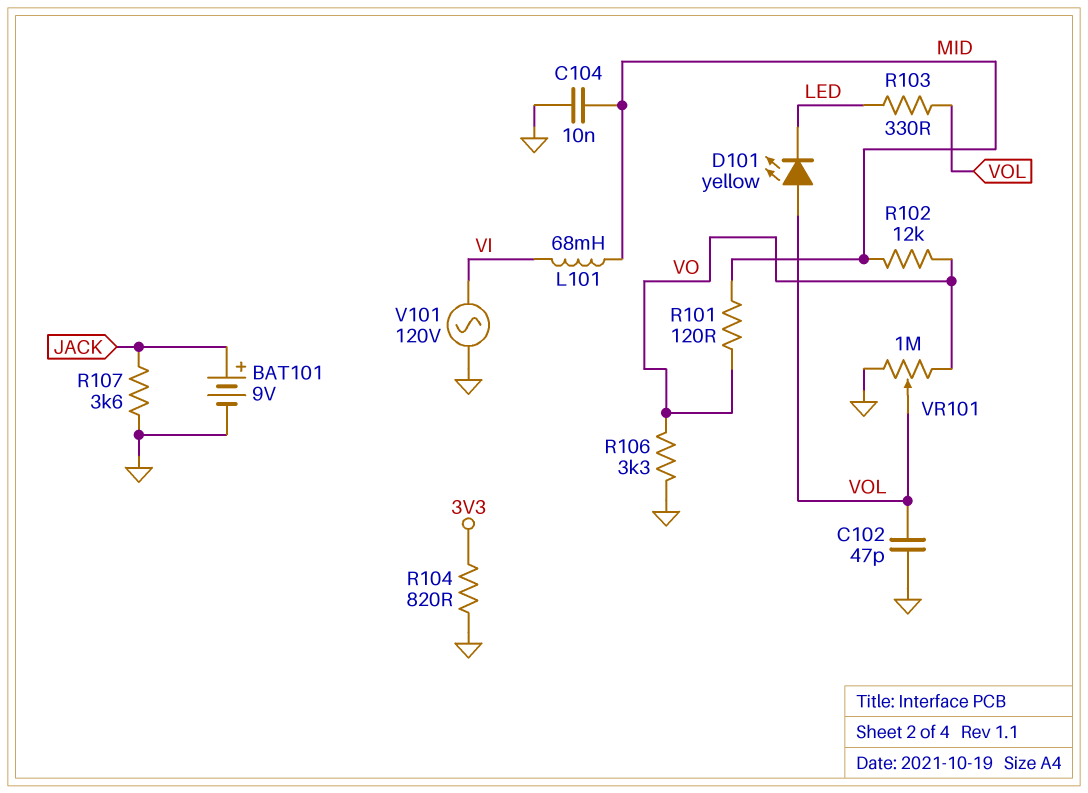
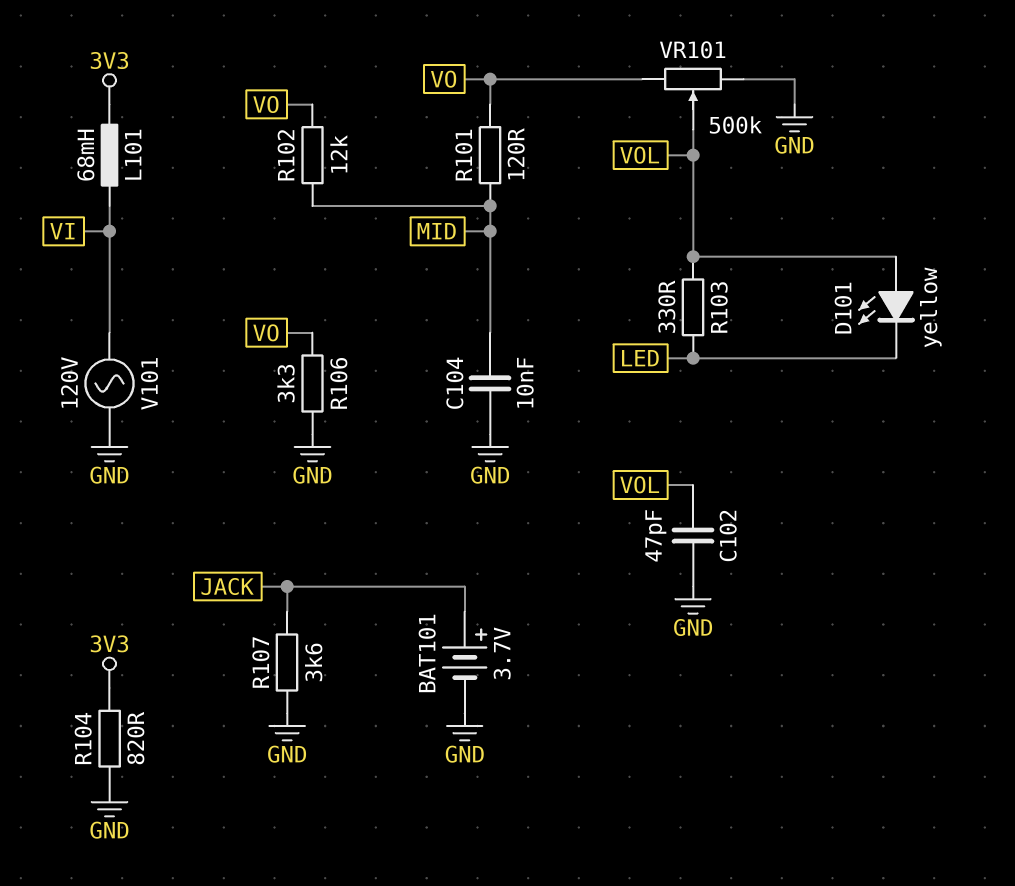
BAT101: 9V (plus JACK, minus GND) -> 3.7V (plus JACK, minus GND)
L101: 68mH (MID, VI) -> 68mH (3V3, VI)
VR101: 1M (GND, VO, wiper VOL) -> 500k (GND, VO, wiper VOL)

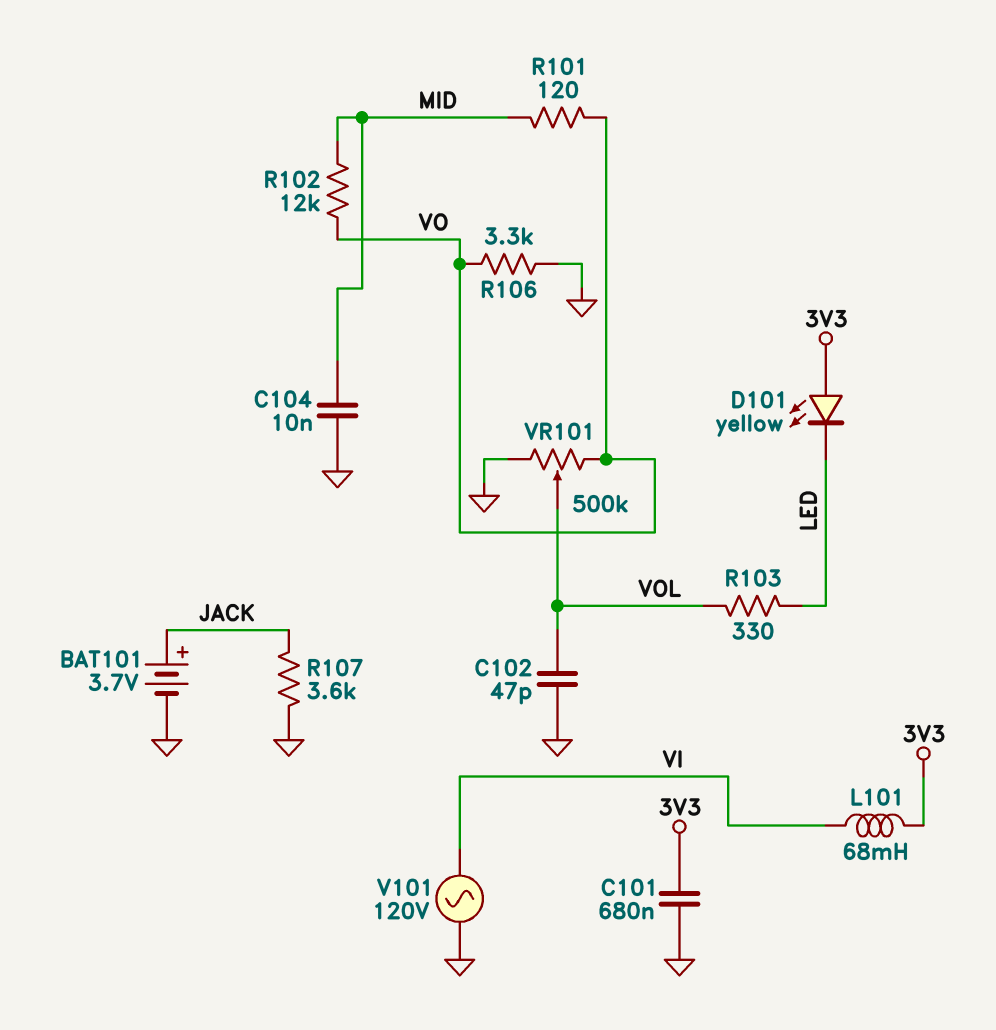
C101: none -> 680nF (3V3, GND)
D101: LED yellow (A VOL, K LED) -> LED yellow (A 3V3, K LED)
R104: 820 (3V3, GND) -> none

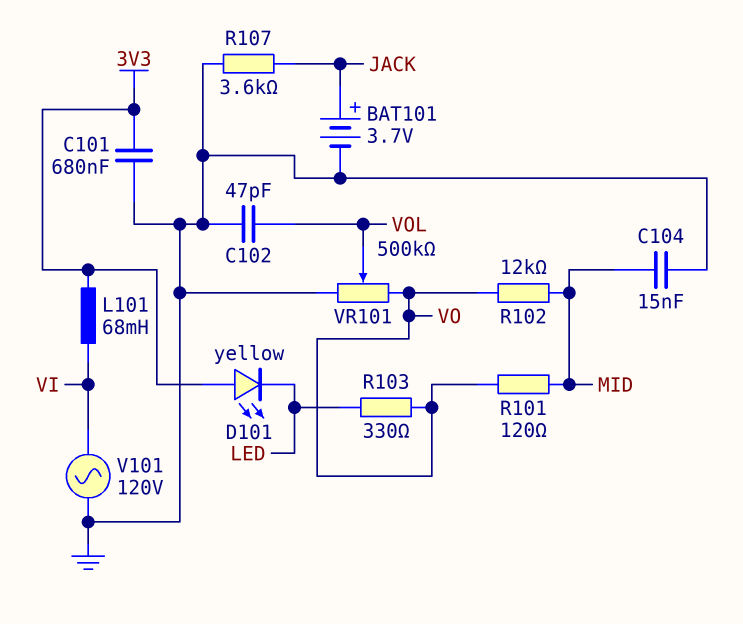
C104: 10nF (GND, MID) -> 15nF (GND, MID)
R103: 330 (LED, VOL) -> 330 (LED, VO)
R106: 3.3k (GND, VO) -> none

